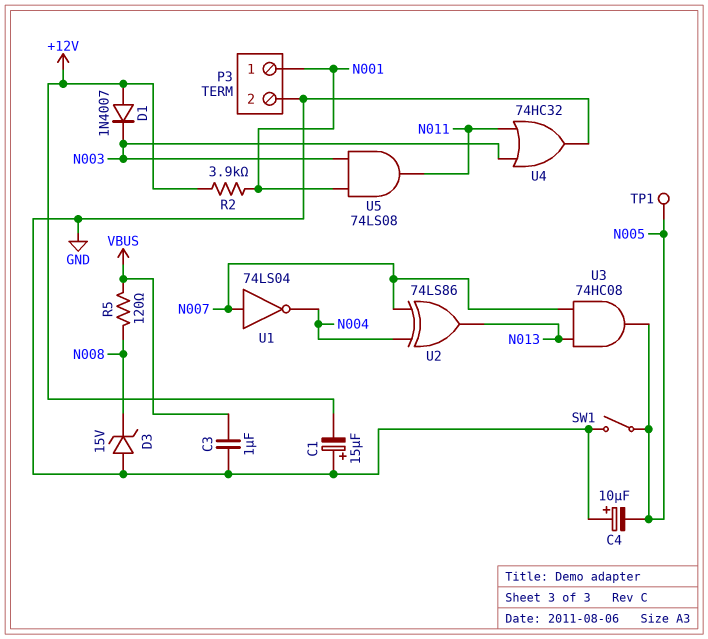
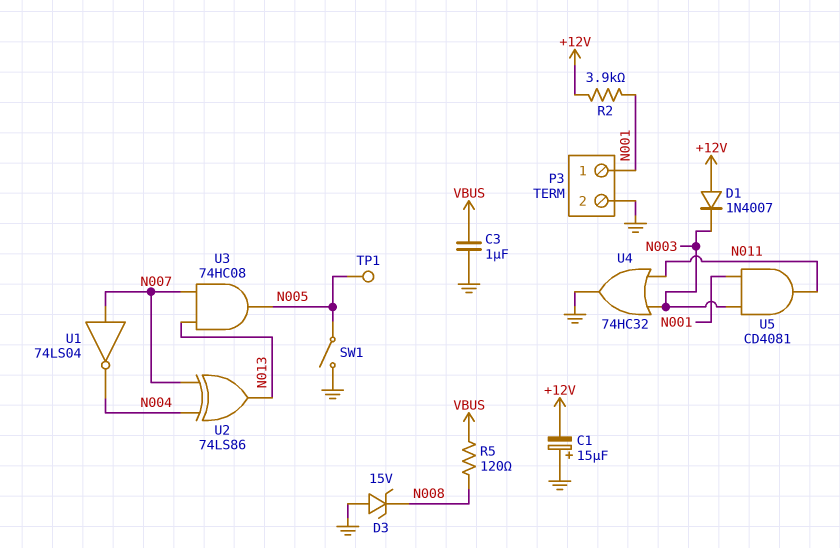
C4: 10uF (plus GND, minus N005) -> none
U5: AND 74LS08 (in N001, in N003, out N011) -> AND CD4081 (in N001, in N003, out N011)

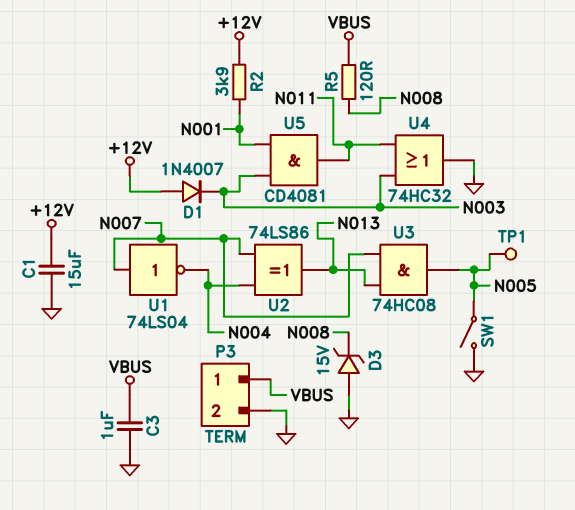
C1: 15uF (plus GND, minus +12V) -> 15uF (+12V, GND)
P3 pin 1: N001 -> VBUS

